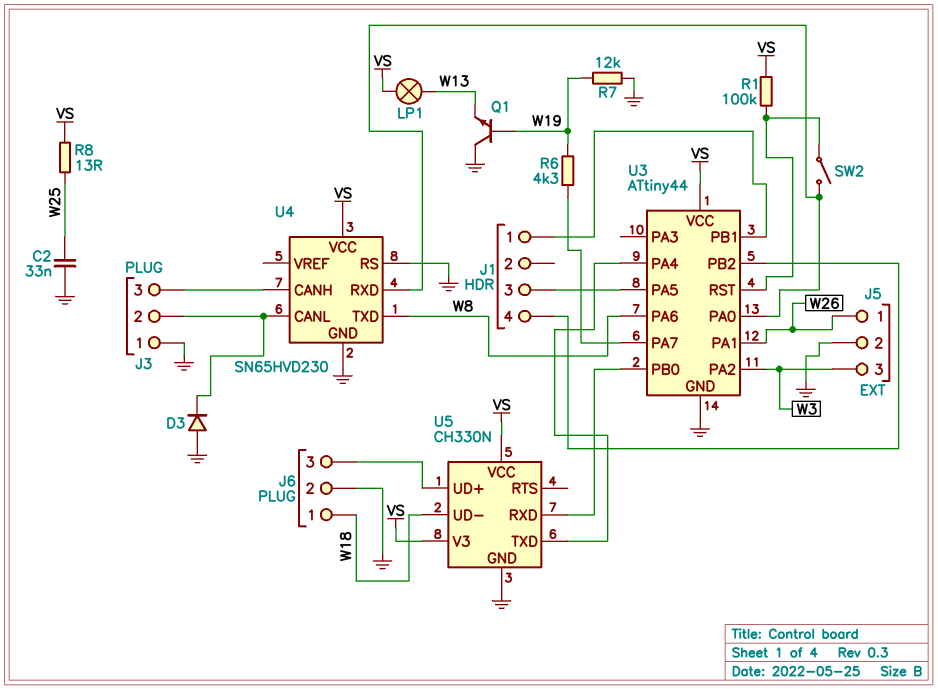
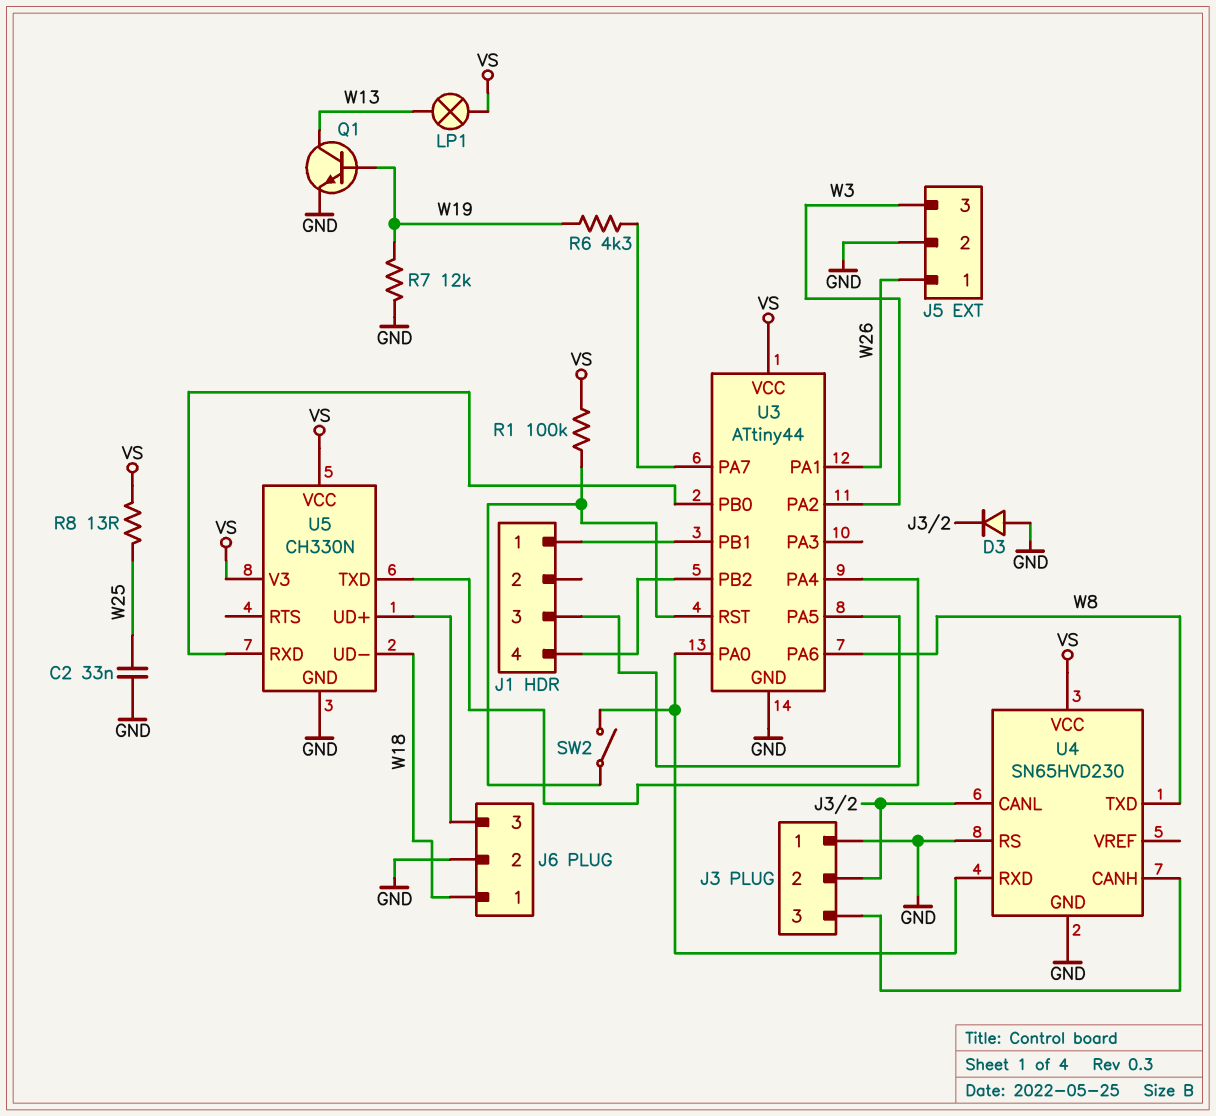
Q1: NPN (B W19, C GND, E W13) -> NPN (B W19, C W13, E GND)

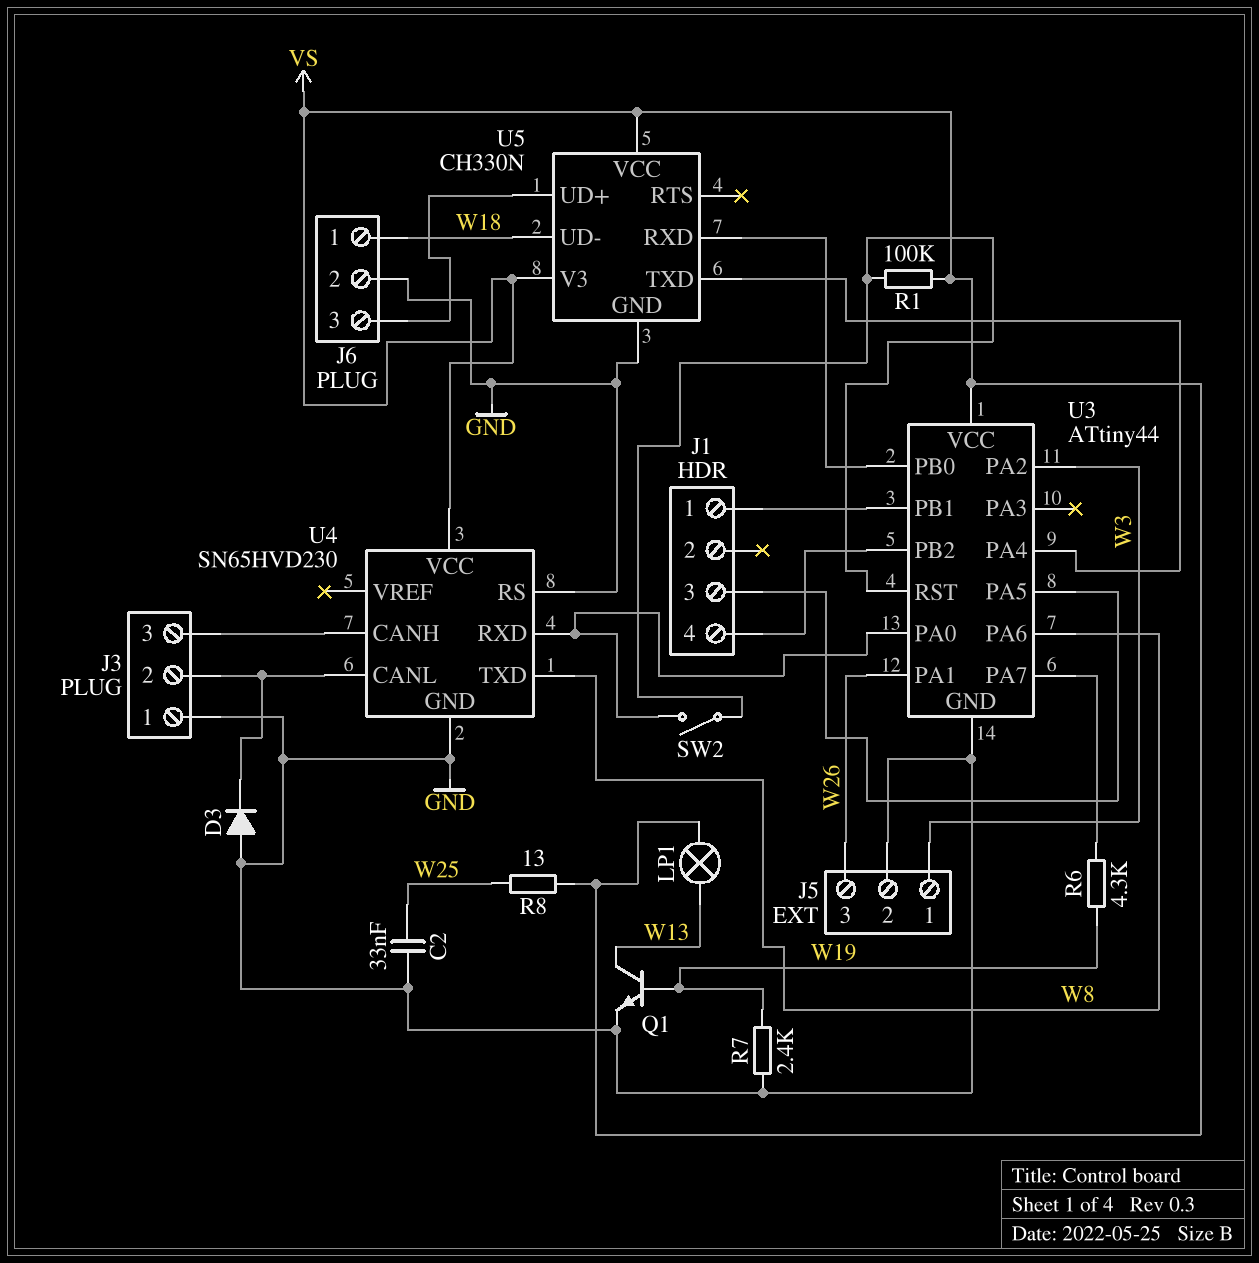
J5 pin 1: W26 -> W3
J5 pin 3: W3 -> W26
R7: 12k (GND, W19) -> 2.4k (GND, W19)

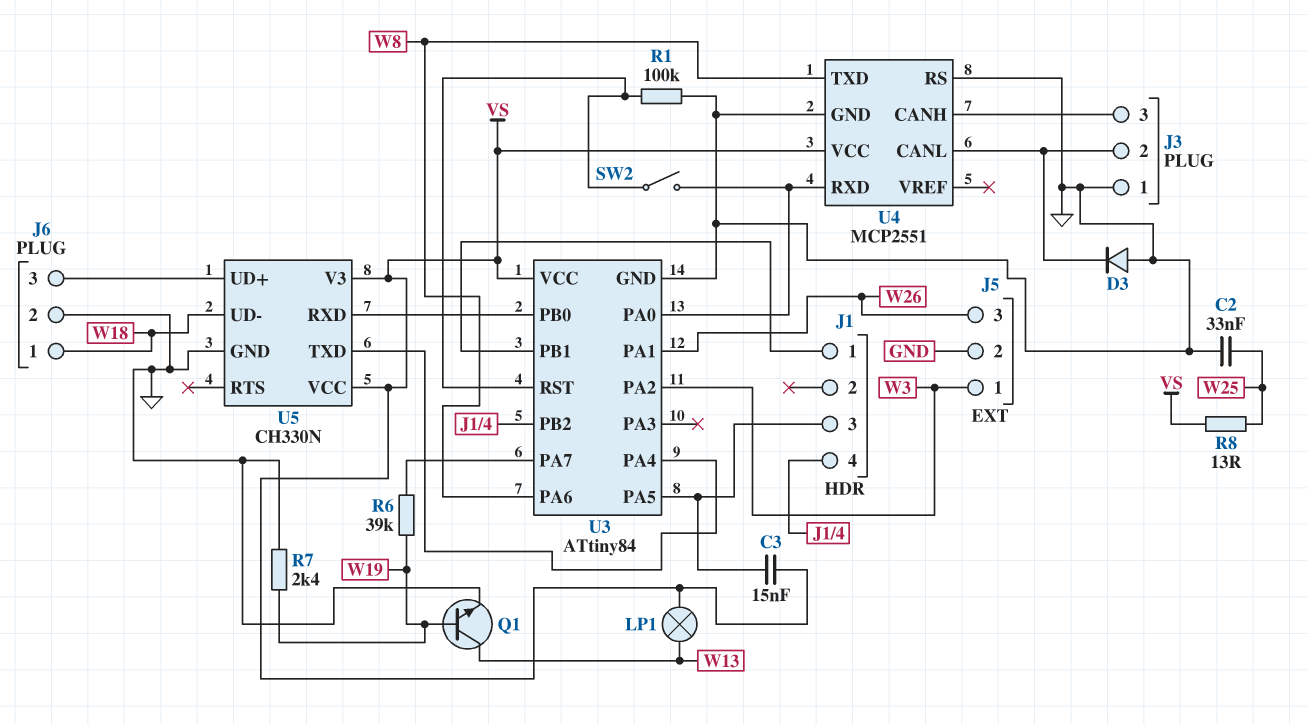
C3: none -> 15nF (J1/3, VS)
R1: 100k (U3/RST, VS) -> 100k (GND, U3/RST)
R6: 4.3k (U3/PA7, W19) -> 39k (U3/PA7, W19)
U3: ATtiny44 -> ATtiny84
U4: SN65HVD230 -> MCP2551

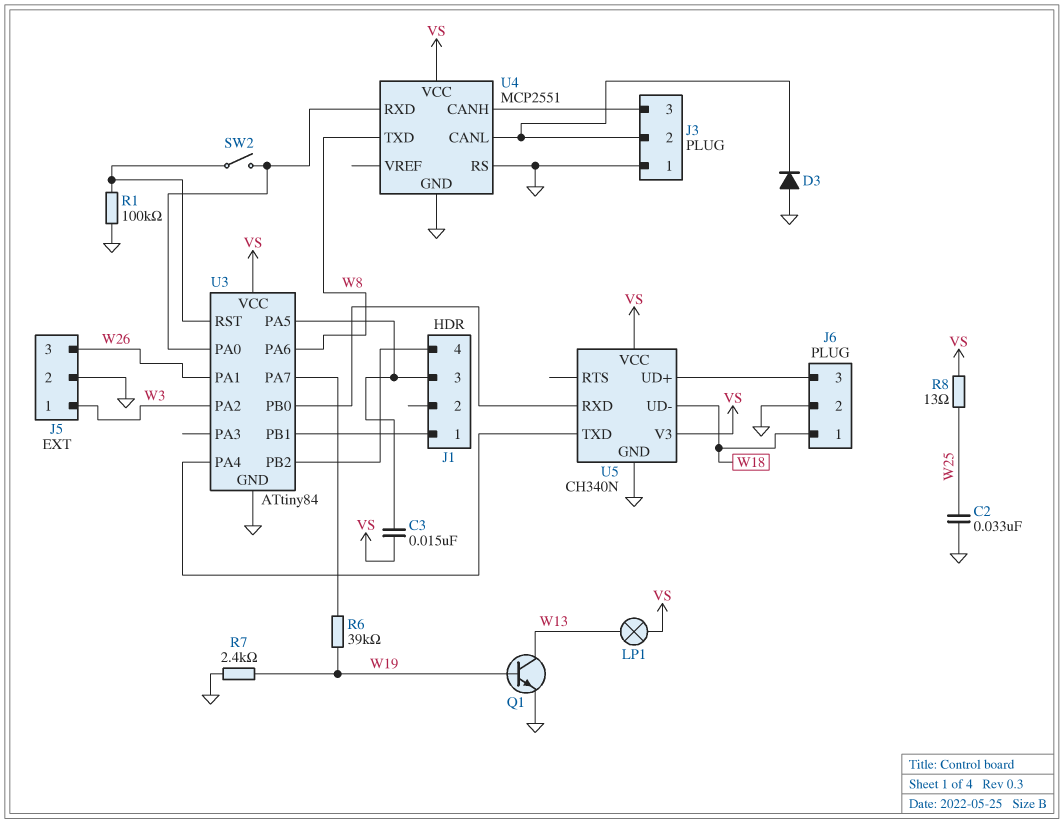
U5: CH330N -> CH340N

